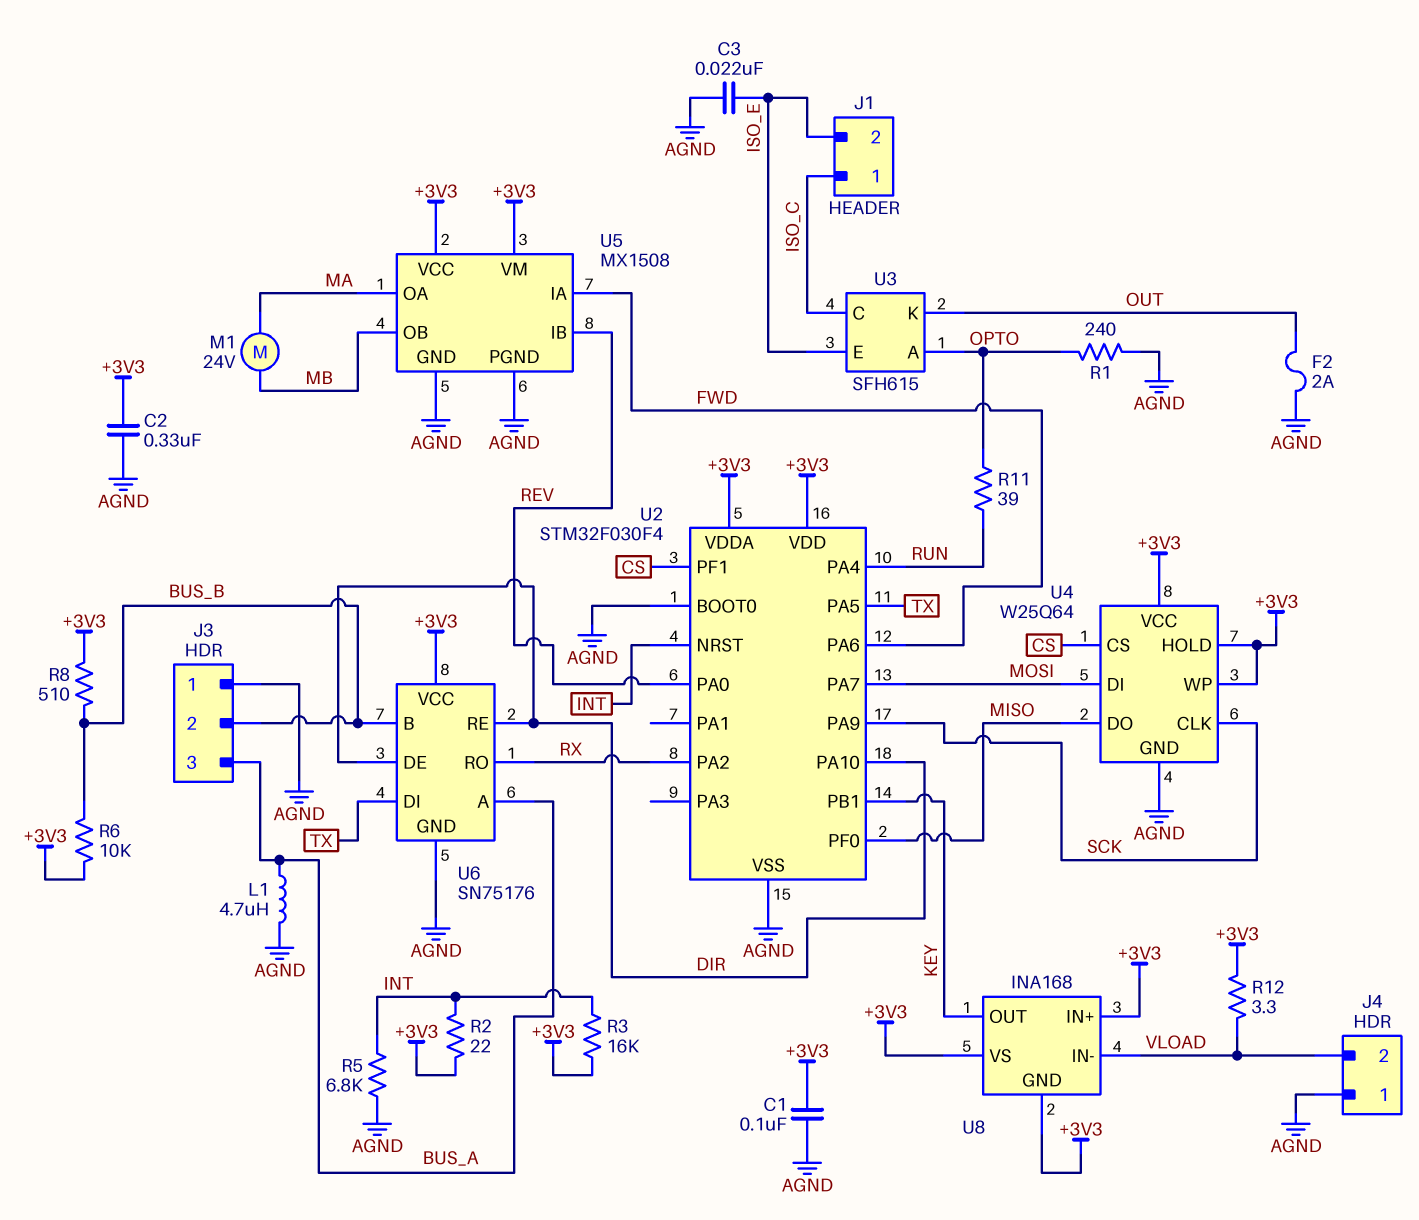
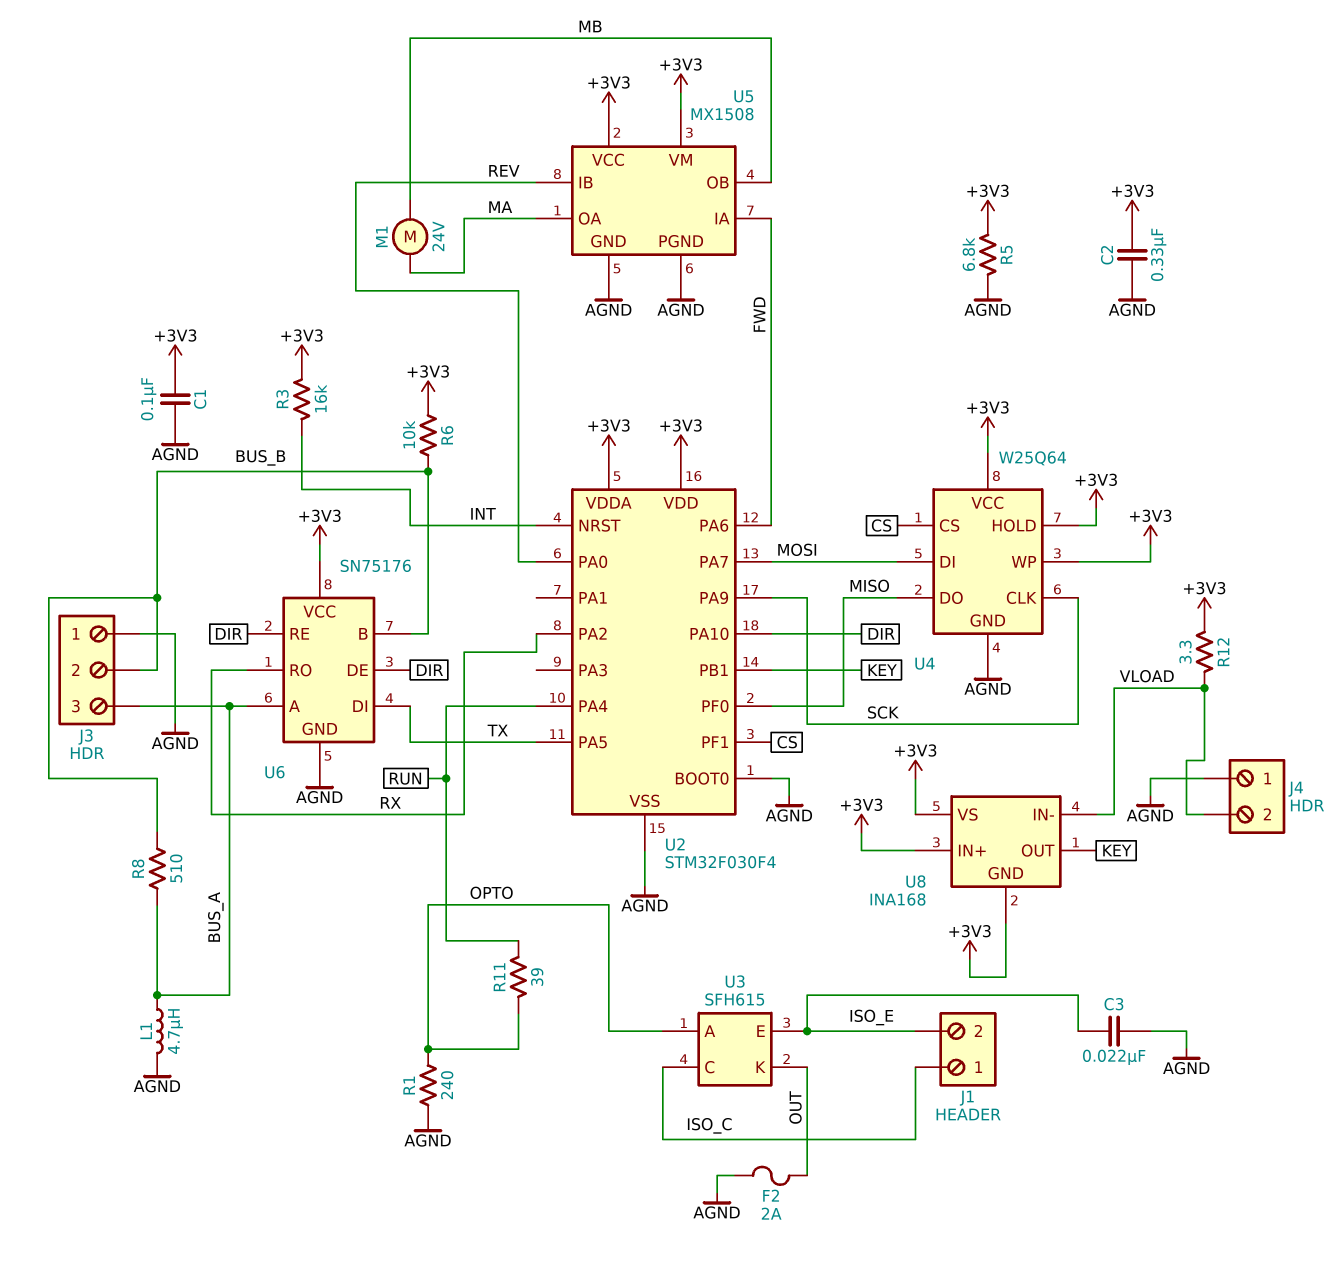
R2: 22 (+3V3, INT) -> none
R5: 6.8k (AGND, INT) -> 6.8k (+3V3, AGND)
R8: 510 (+3V3, BUS_B) -> 510 (BUS_A, BUS_B)

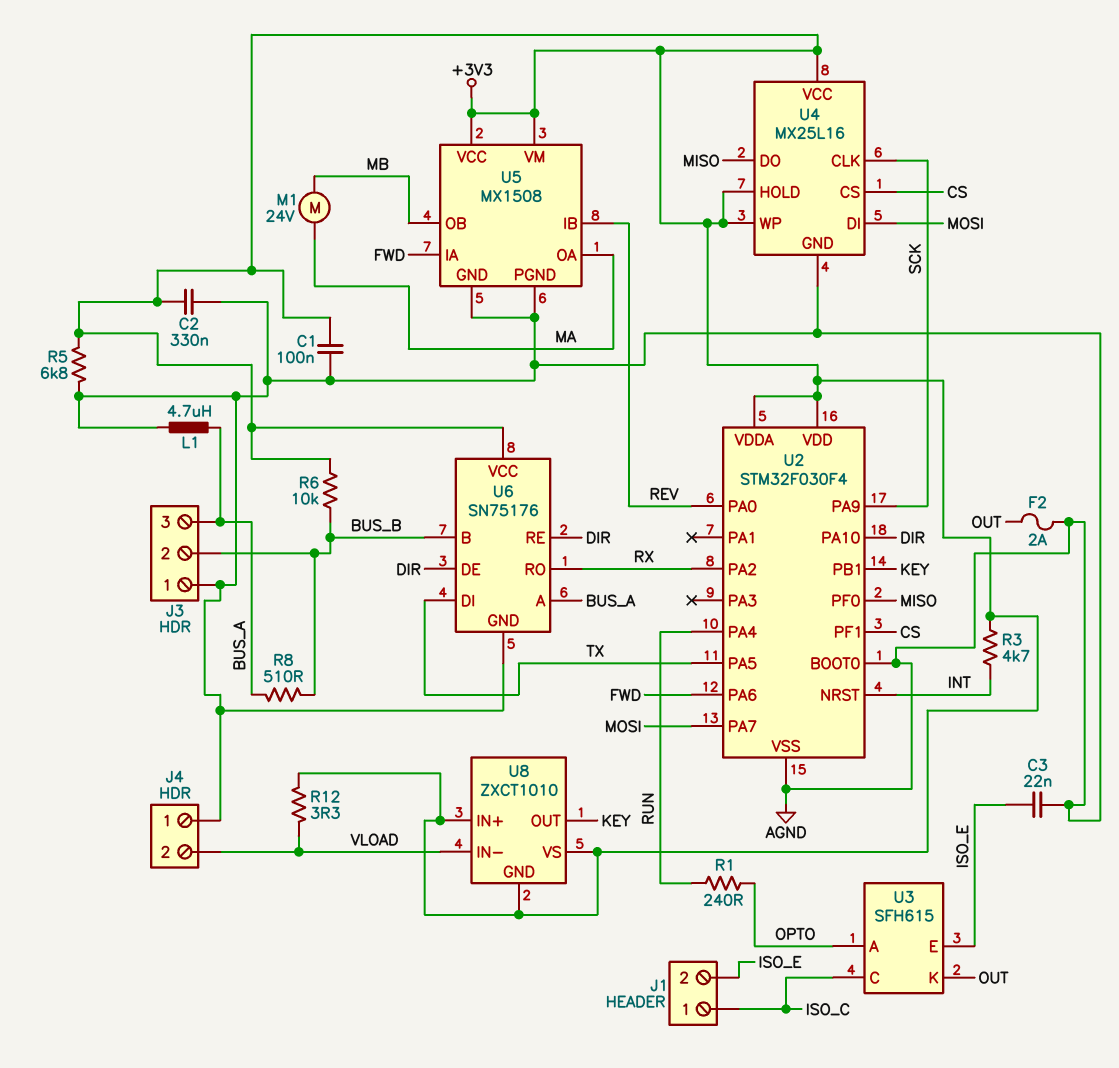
R1: 240 (AGND, OPTO) -> 240 (OPTO, RUN)
R3: 16k (+3V3, INT) -> 4.7k (+3V3, INT)
R11: 39 (OPTO, RUN) -> none
U4: W25Q64 -> MX25L16
U8: INA168 -> ZXCT1010

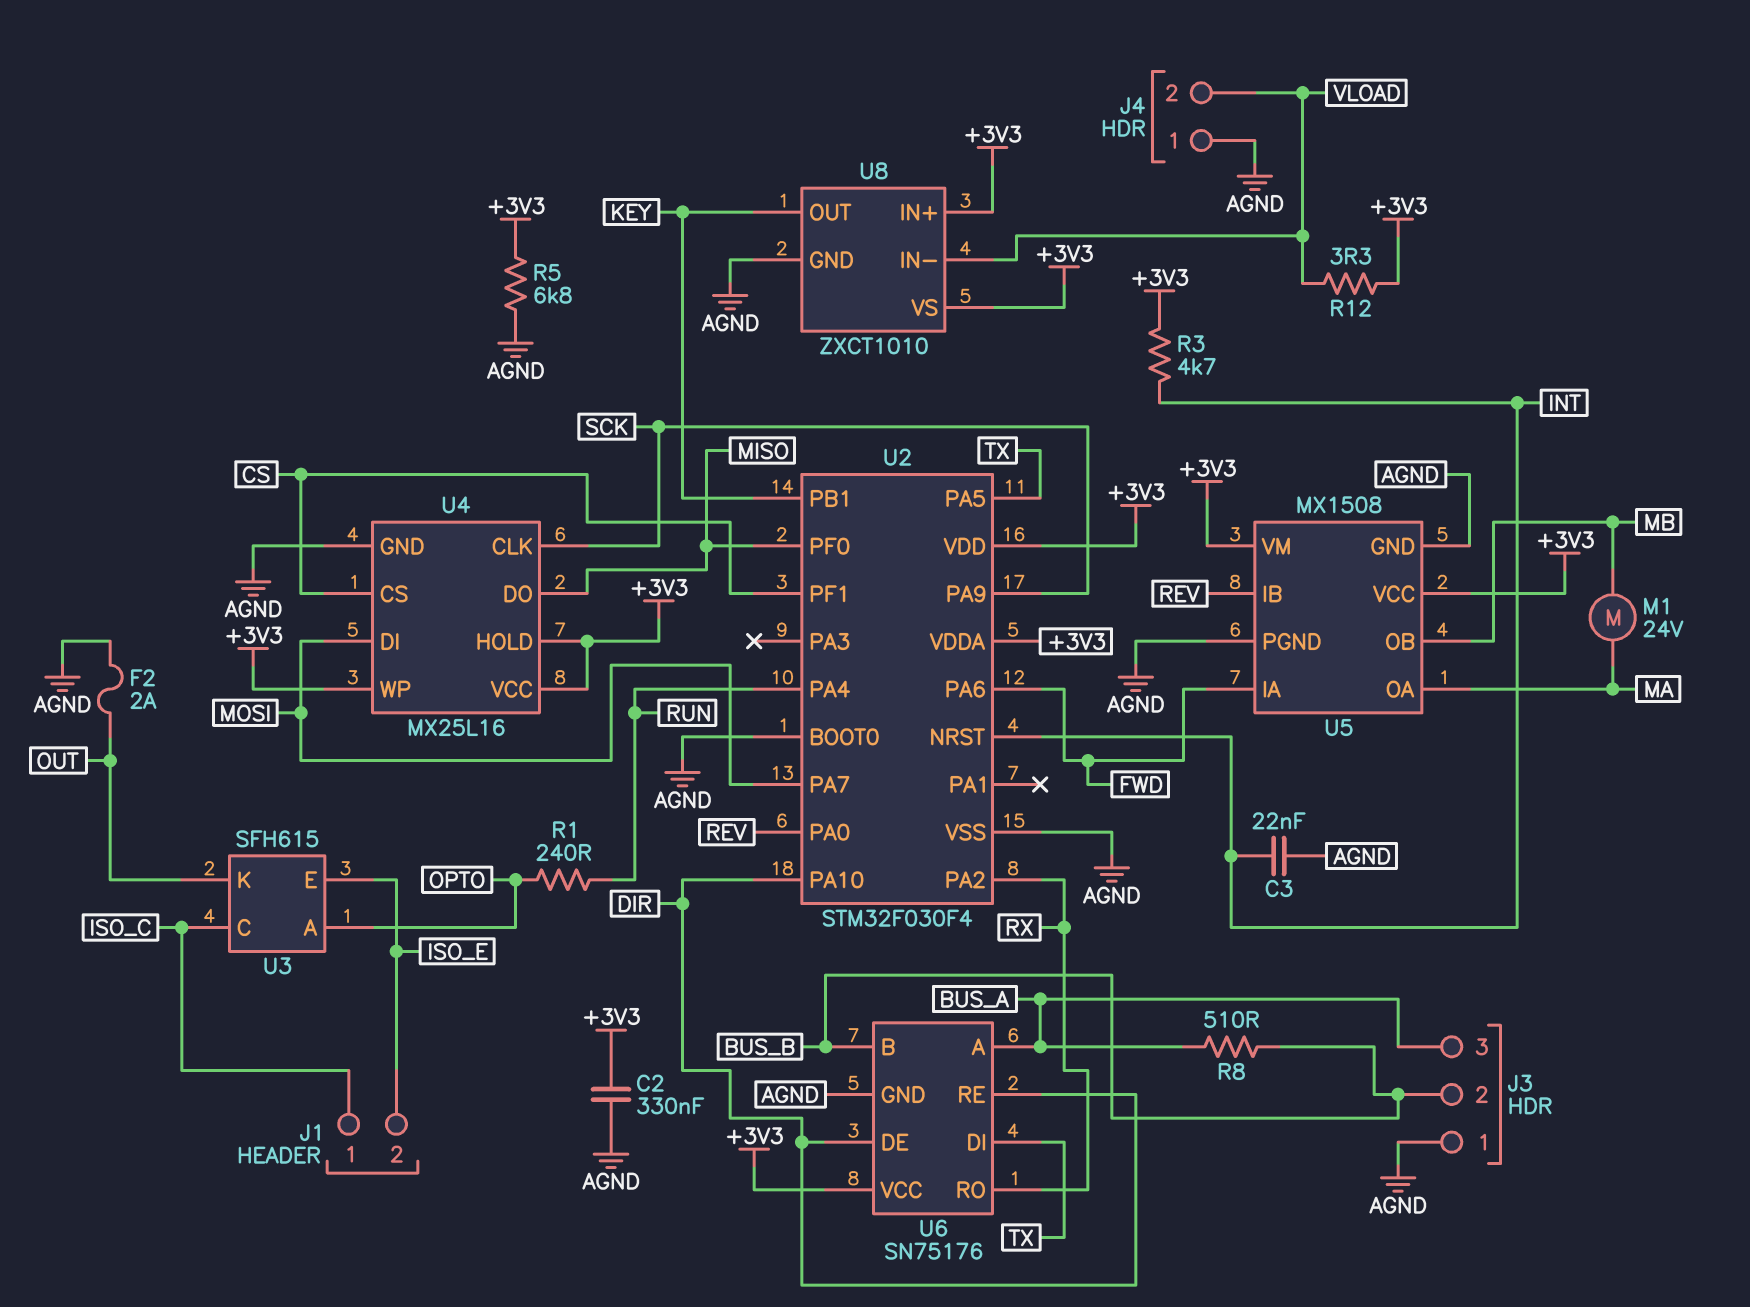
C1: 100nF (+3V3, AGND) -> none
C3: 22nF (AGND, ISO_E) -> 22nF (AGND, INT)
L1: 4.7uH (AGND, BUS_A) -> none
R6: 10k (+3V3, BUS_B) -> none
U8 pin GND: +3V3 -> AGND

